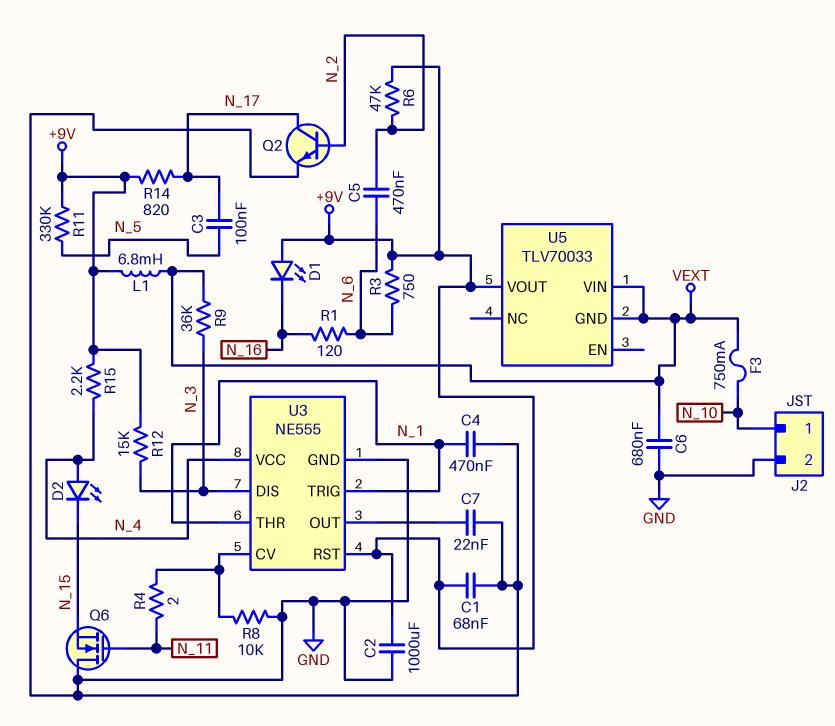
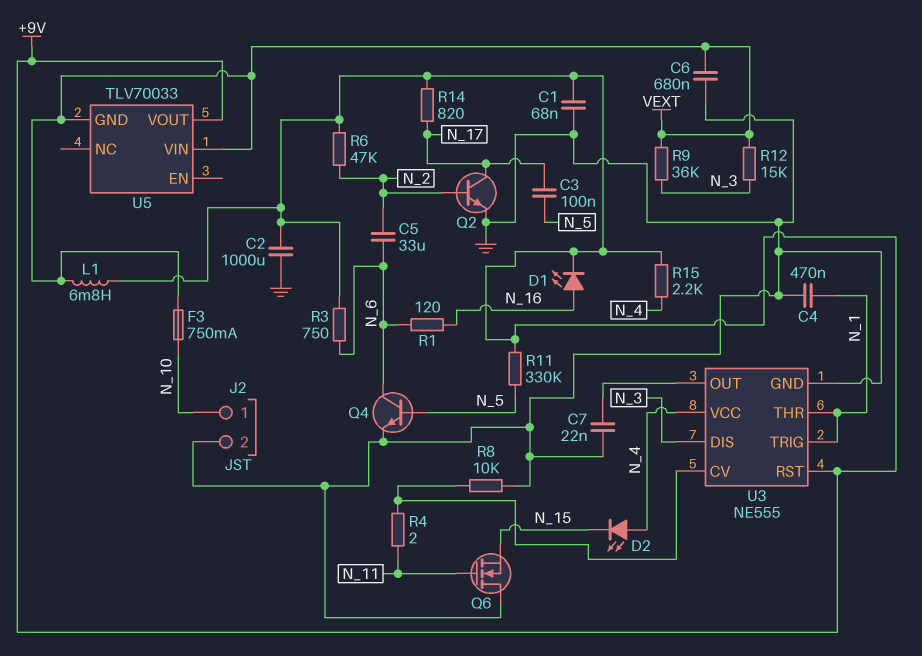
C5: 470nF (N_2, N_6) -> 33uF (N_2, N_6)
D1: LED (A +9V, K N_16) -> LED (A N_16, K +9V)
Q4: none -> NPN (B N_5, C N_6, E GND)
R12: 15k (+9V, N_3) -> 15k (N_3, VEXT)

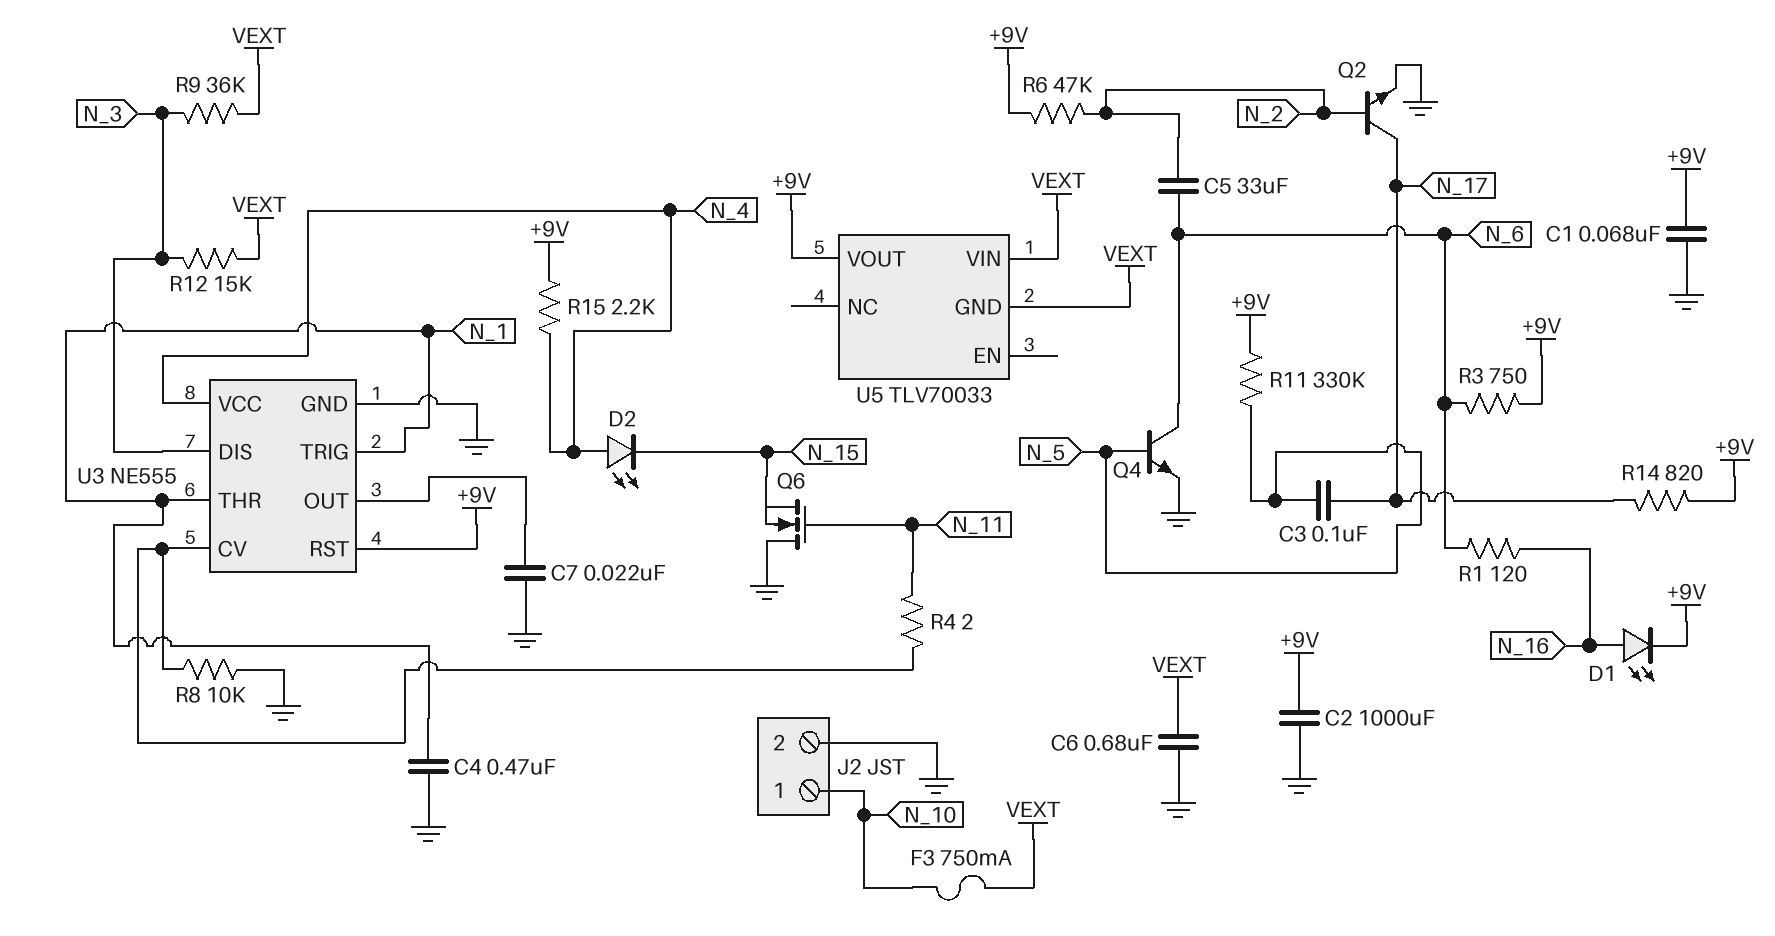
L1: 6.8mH (+9V, VEXT) -> none

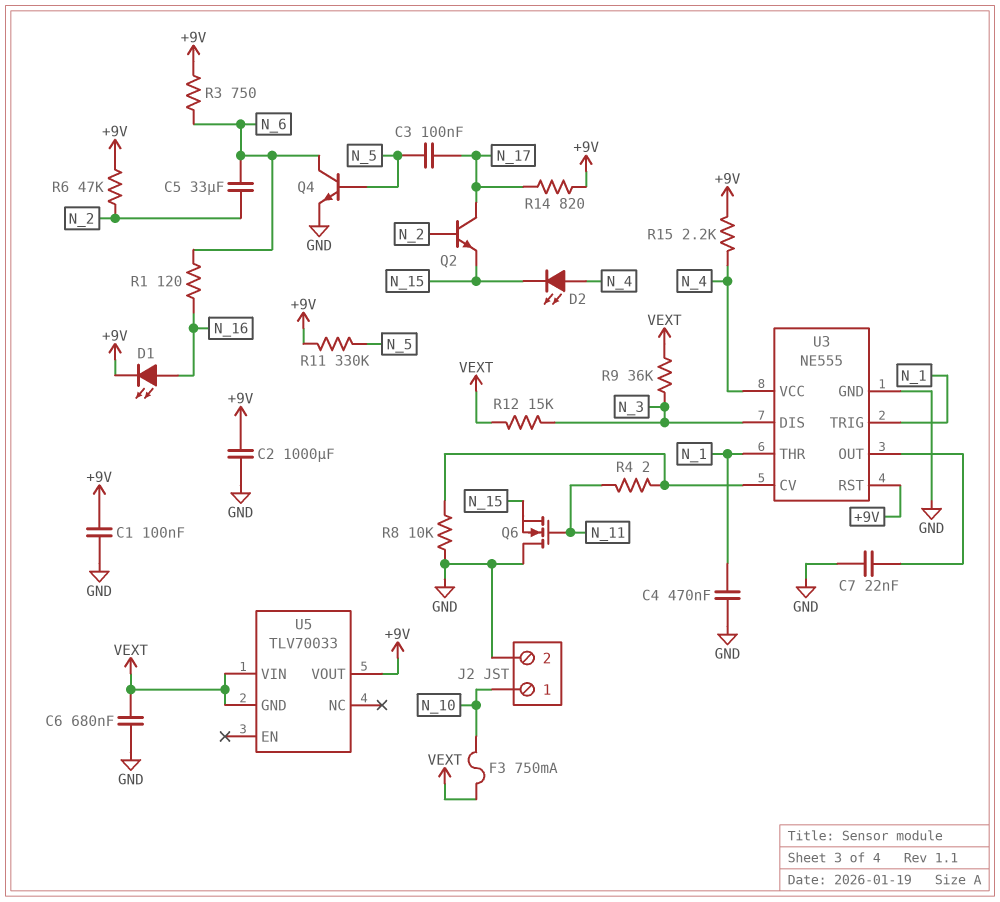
C1: 68nF (+9V, GND) -> 100nF (+9V, GND)
Q2: NPN (B N_2, C N_17, E GND) -> NPN (B N_2, C N_17, E N_15)

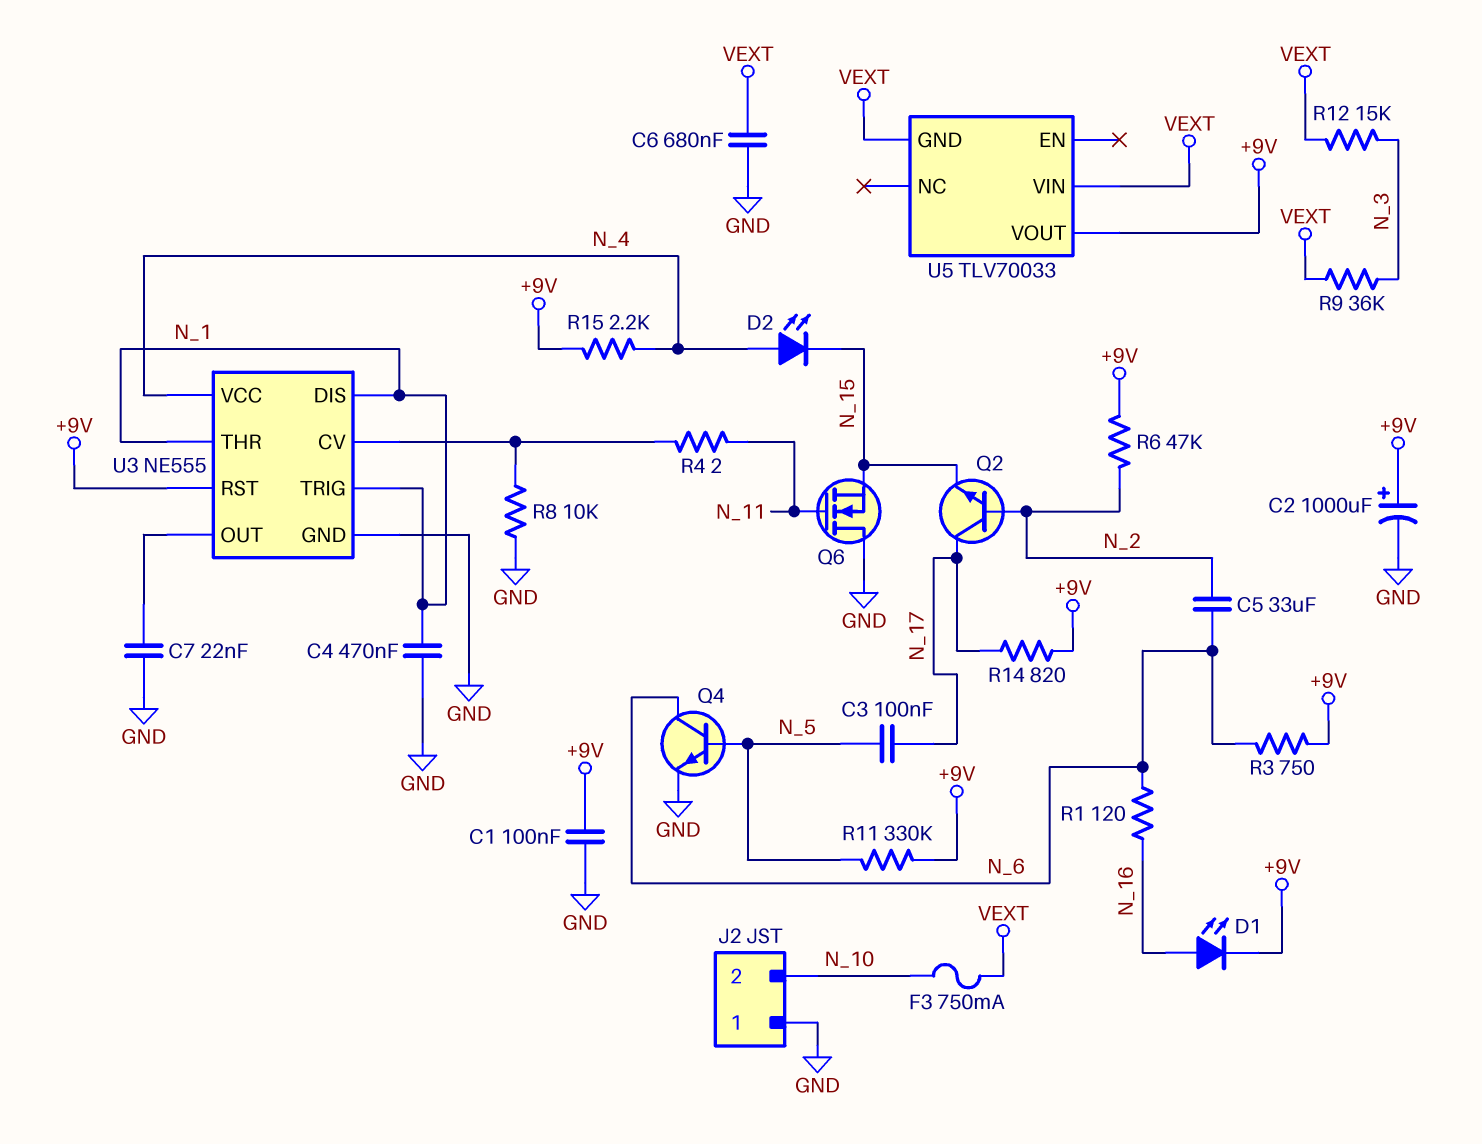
C2: 1000uF (+9V, GND) -> 1000uF (plus +9V, minus GND)
J2 pin 1: N_10 -> GND
J2 pin 2: GND -> N_10
U3 pin DIS: N_3 -> N_1

